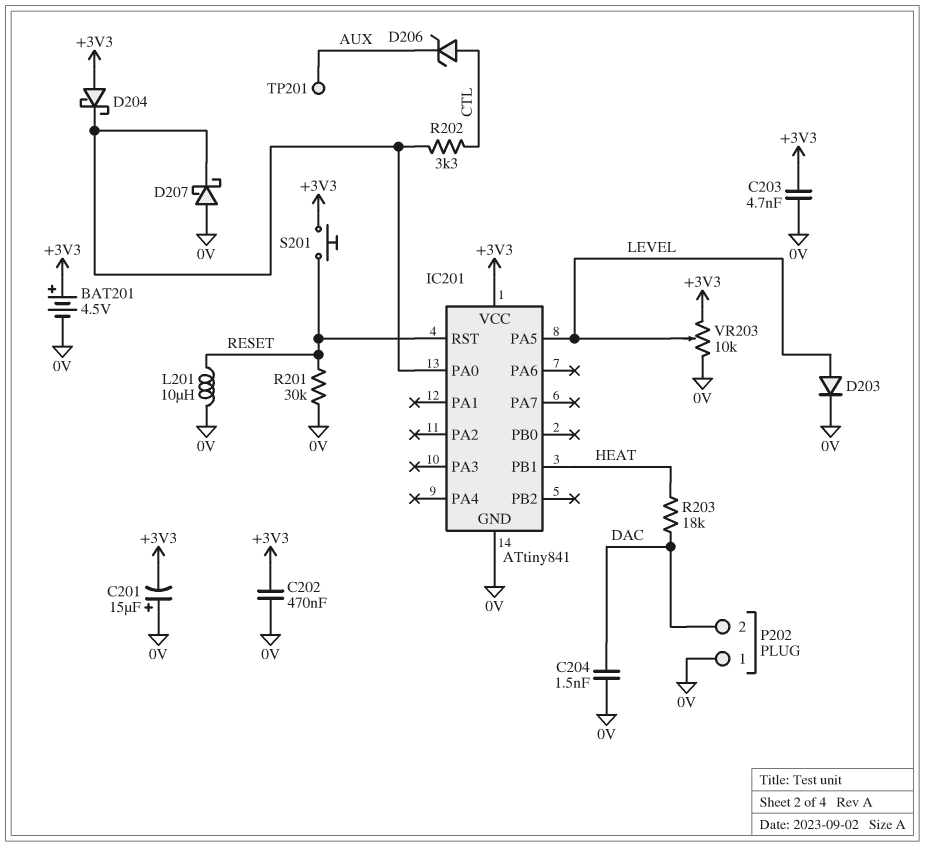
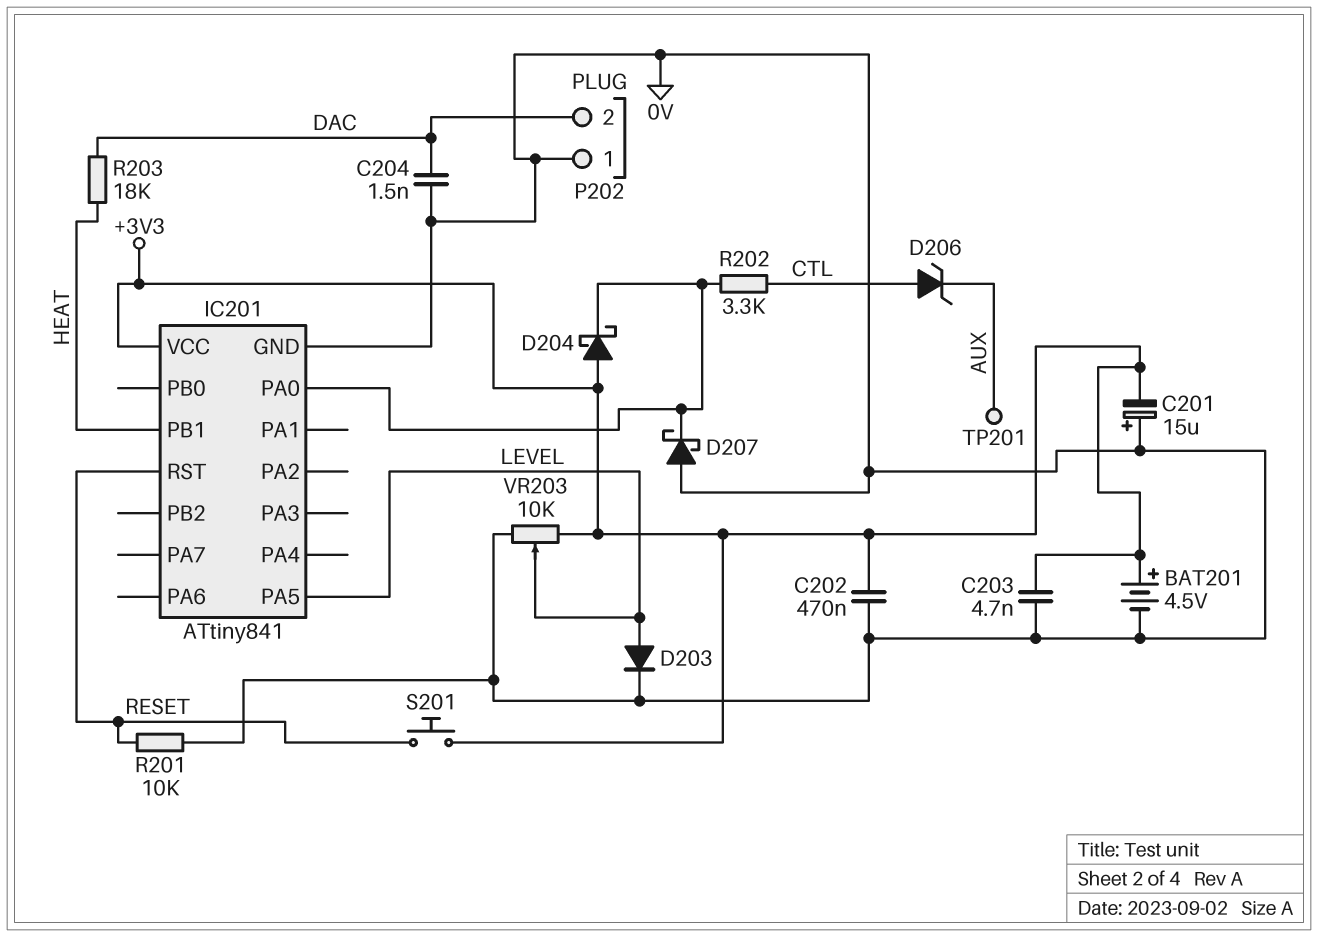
L201: 10uH (0V, RESET) -> none
R201: 30k (0V, RESET) -> 10k (0V, RESET)

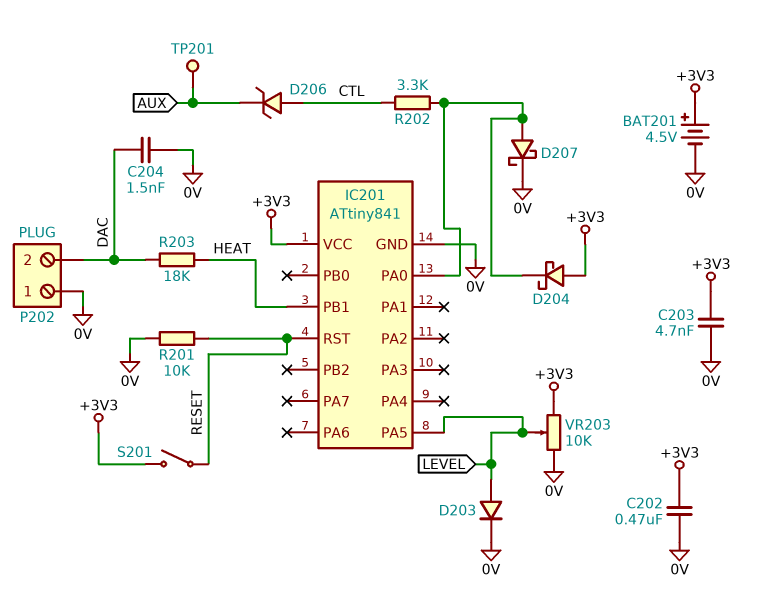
C201: 15uF (plus 0V, minus +3V3) -> none
D207: schottky (A 0V, K IC201/PA0) -> schottky (A IC201/PA0, K 0V)
S201: button (+3V3, RESET) -> switch (+3V3, RESET)

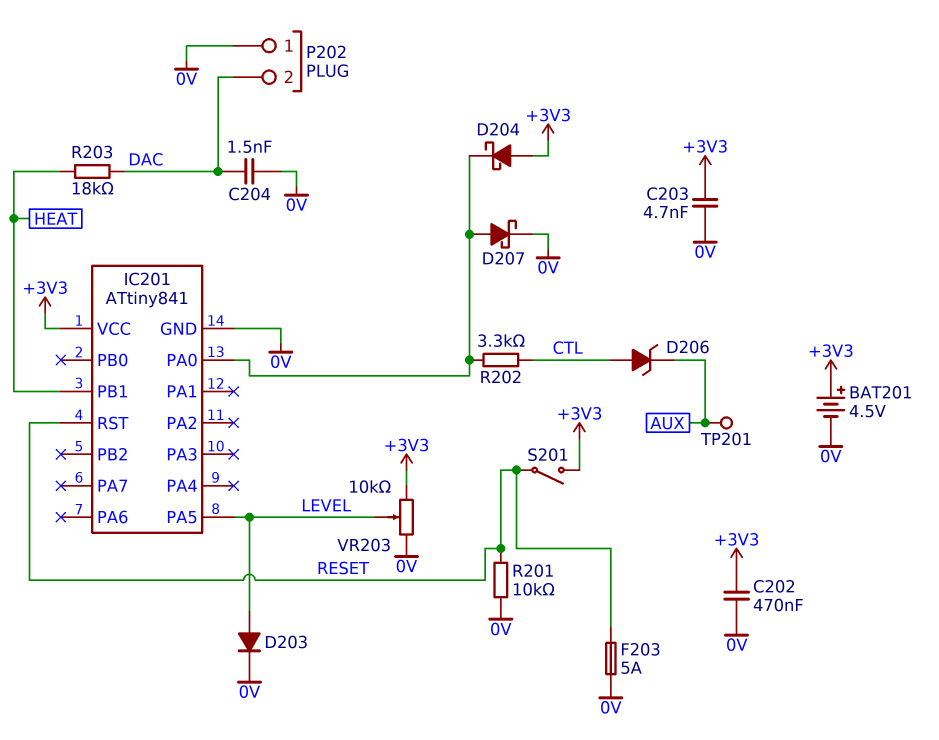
F203: none -> 5A (0V, RESET)

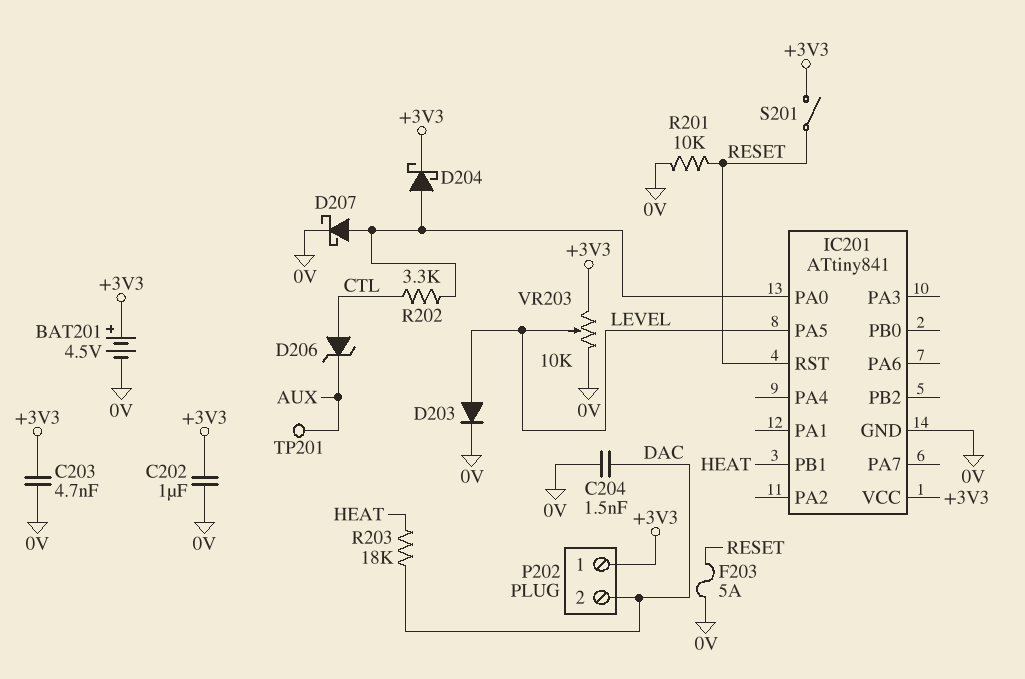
C202: 470nF (+3V3, 0V) -> 1uF (+3V3, 0V)
D204: schottky (A +3V3, K IC201/PA0) -> schottky (A IC201/PA0, K +3V3)
P202 pin 1: 0V -> +3V3

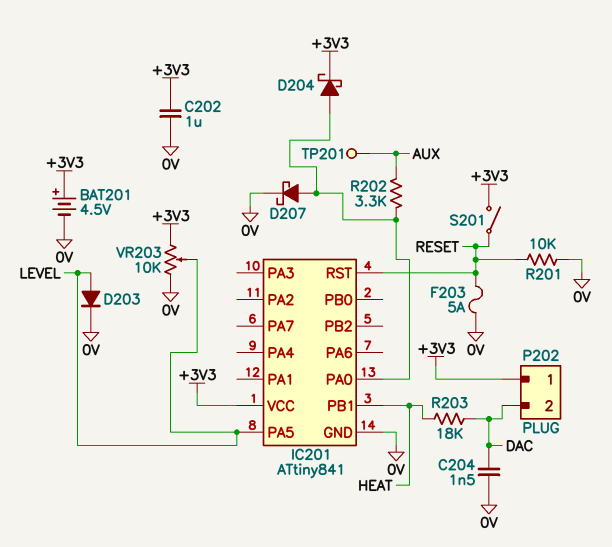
C203: 4.7nF (+3V3, 0V) -> none
D206: zener (A CTL, K AUX) -> none
R202: 3.3k (CTL, IC201/PA0) -> 3.3k (AUX, IC201/PA0)

